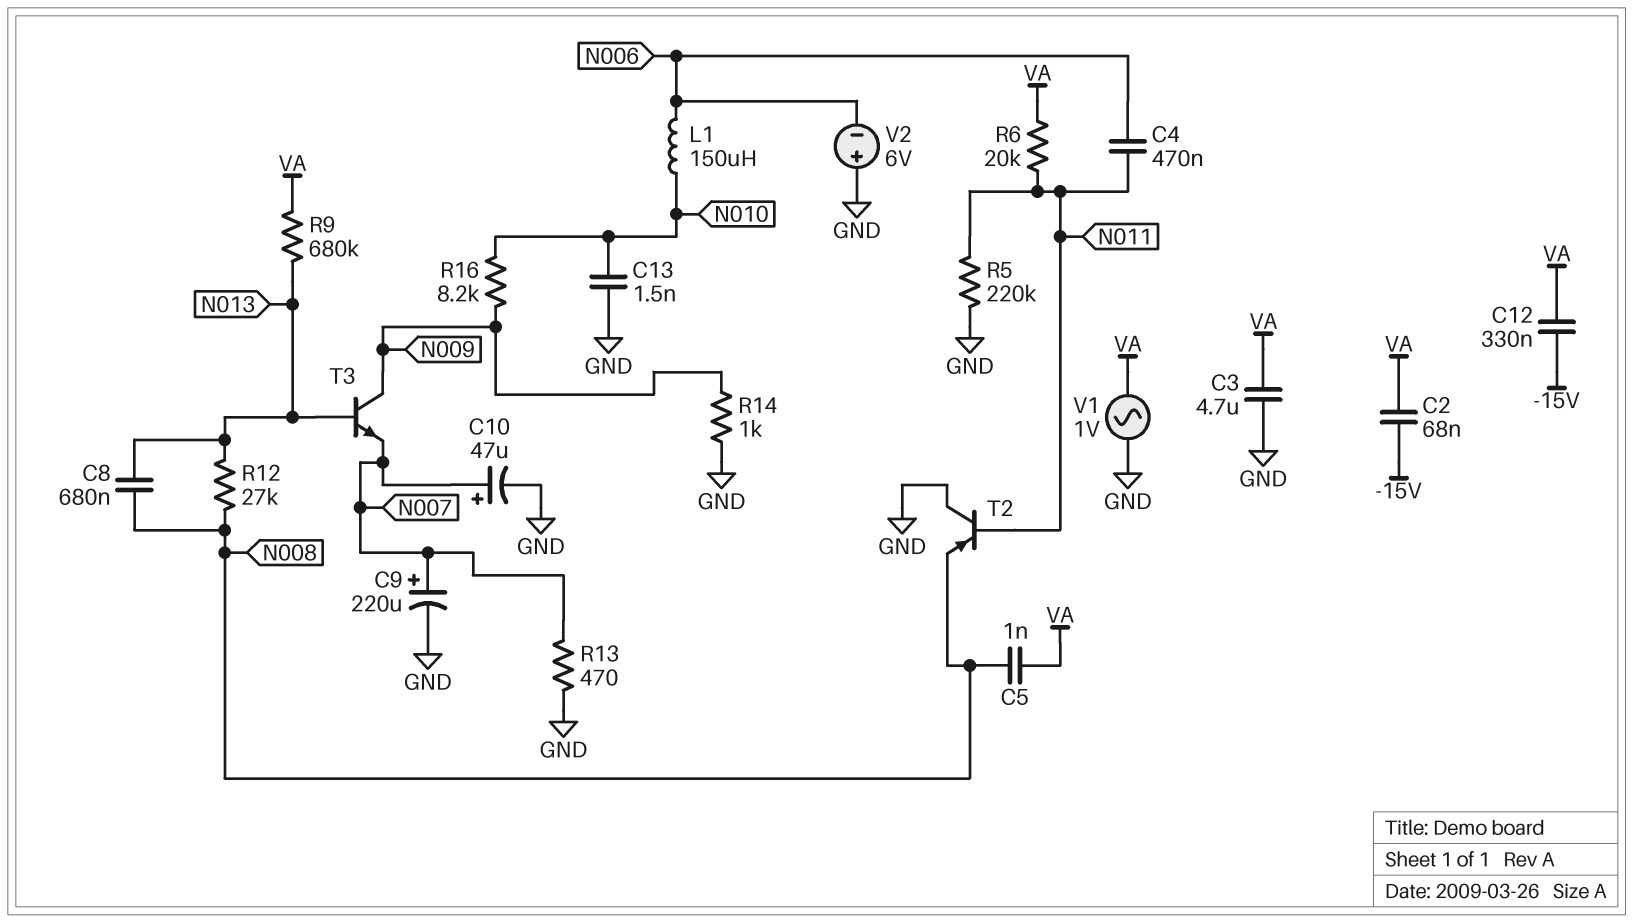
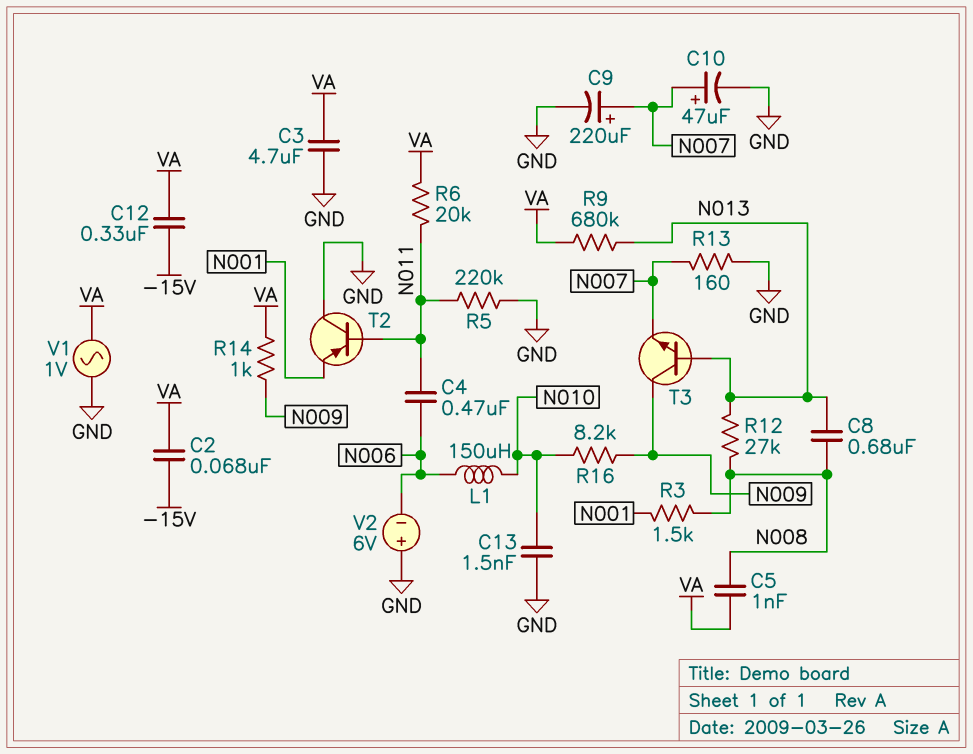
R3: none -> 1.5k (N001, N008)
R13: 470 (GND, N007) -> 160 (GND, N007)
R14: 1k (GND, N009) -> 1k (N009, VA)
T2: PNP (B N011, C GND, E N008) -> PNP (B N011, C GND, E N001)

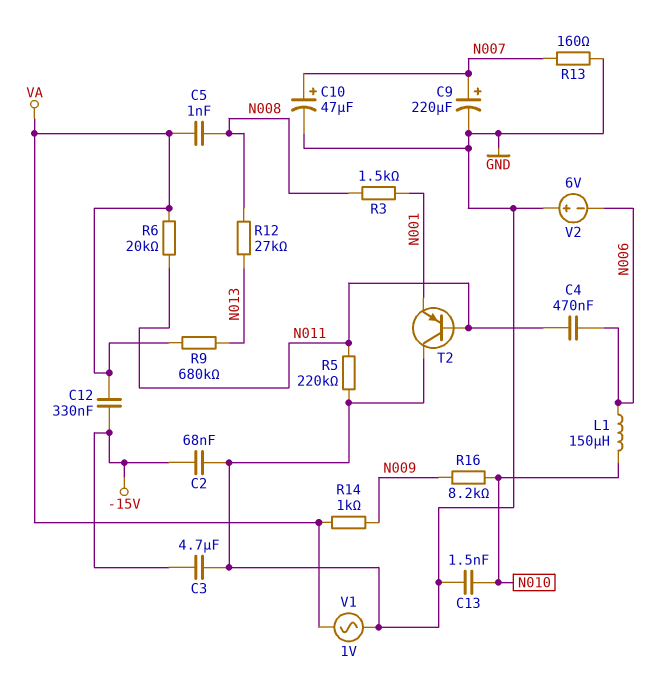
C2: 68nF (-15V, VA) -> 68nF (-15V, GND)
C3: 4.7uF (GND, VA) -> 4.7uF (-15V, GND)
C8: 680nF (N008, N013) -> none
T3: NPN (B N013, C N009, E N007) -> none

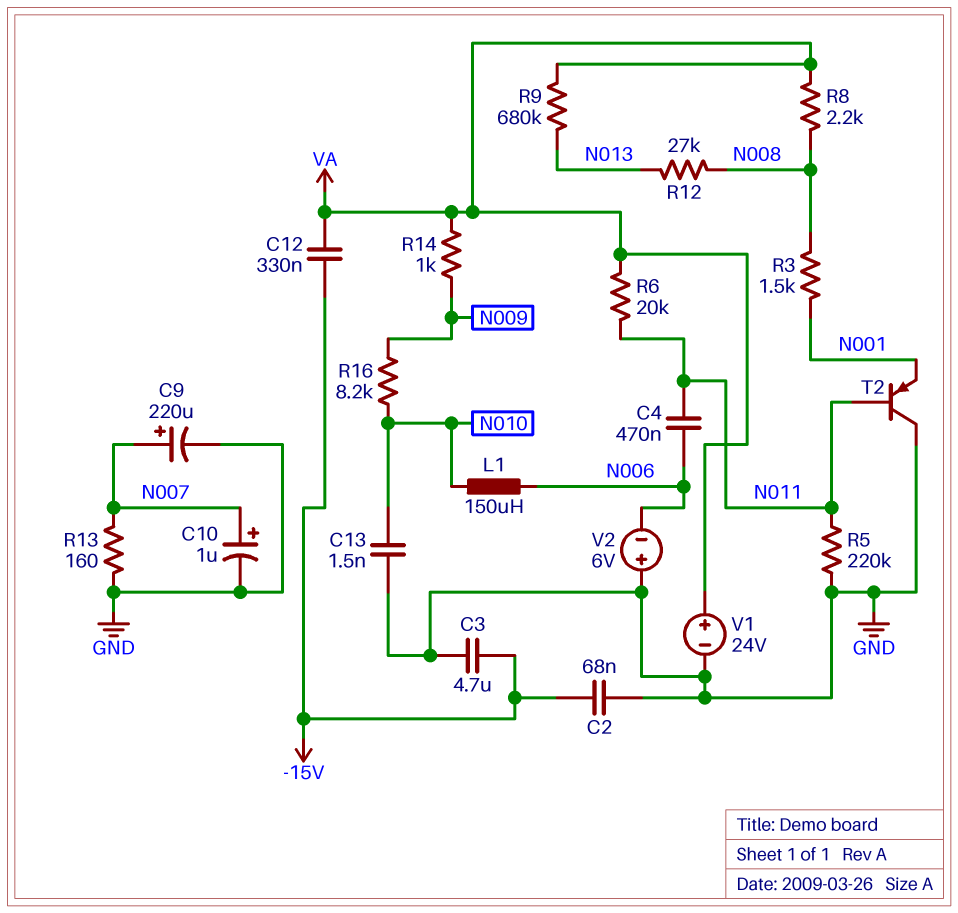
C5: 1nF (N008, VA) -> none
C10: 47uF (plus N007, minus GND) -> 1uF (plus N007, minus GND)
R8: none -> 2.2k (N008, VA)
V1: AC 1V (GND, VA) -> 24V (plus VA, minus GND)

